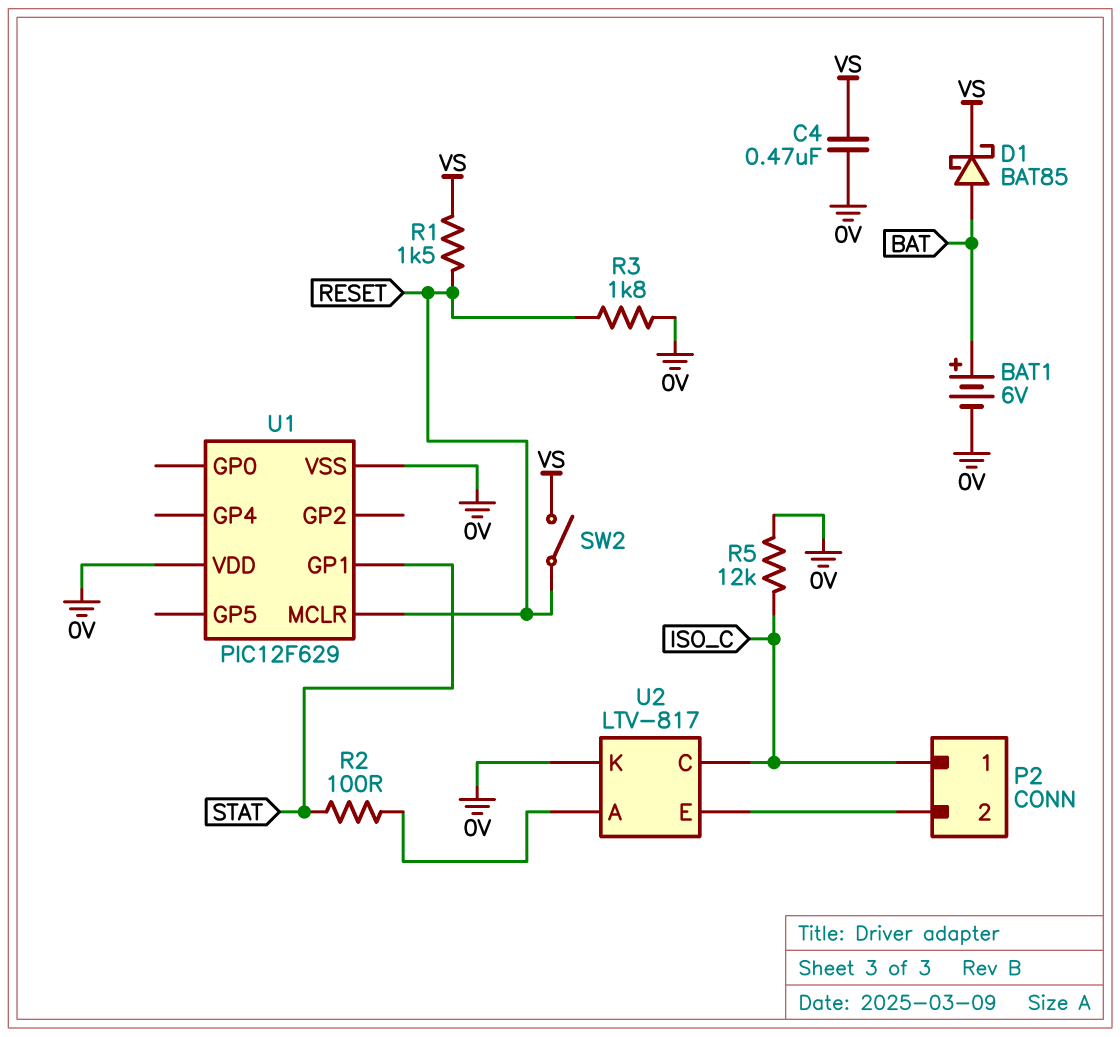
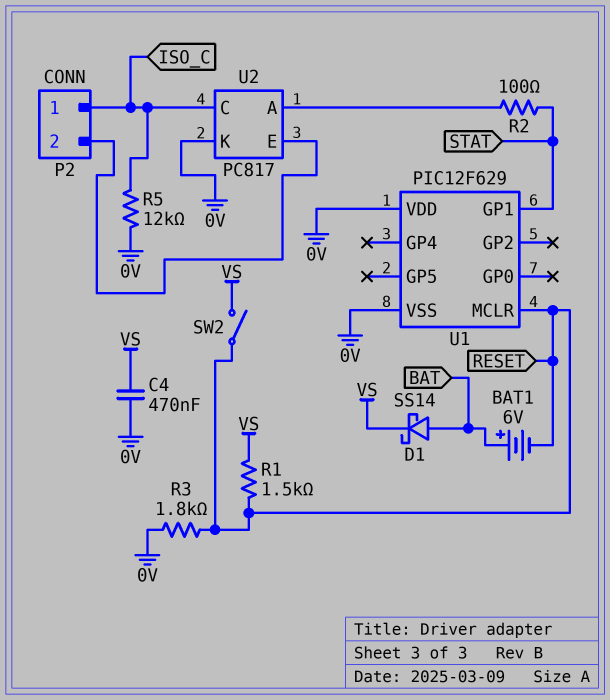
BAT1: 6V (plus BAT, minus 0V) -> 6V (plus BAT, minus RESET)
D1: schottky BAT85 (A BAT, K VS) -> schottky SS14 (A BAT, K VS)
U2: LTV-817 -> PC817

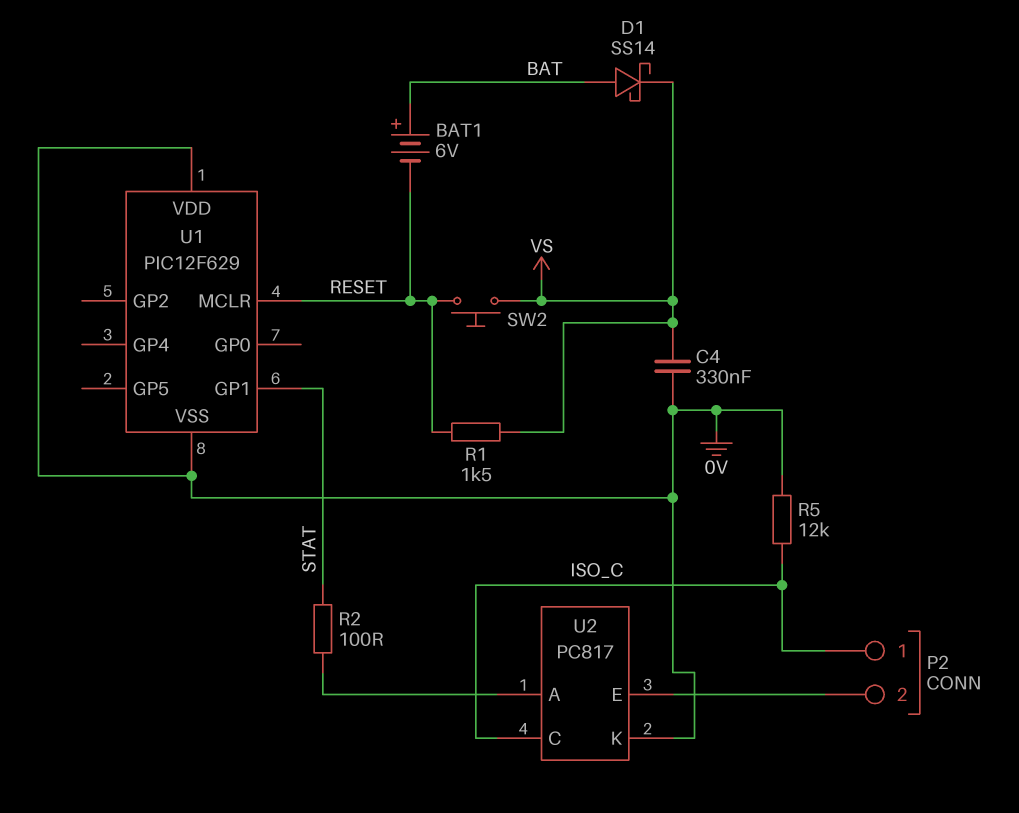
C4: 470nF (0V, VS) -> 330nF (0V, VS)
R3: 1.8k (0V, RESET) -> none
SW2: switch (RESET, VS) -> button (RESET, VS)

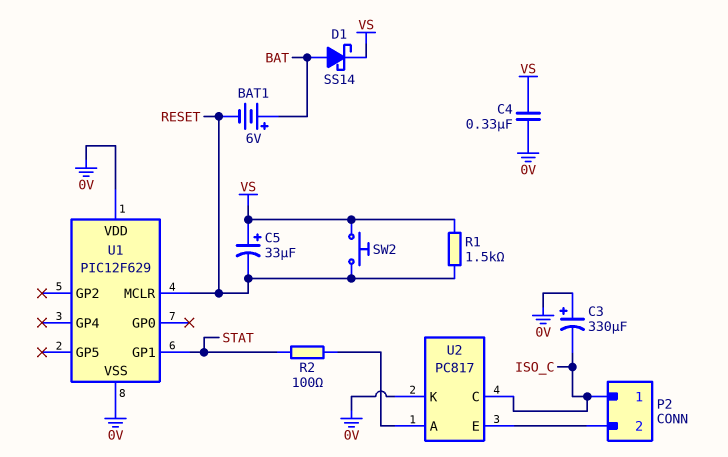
C3: none -> 330uF (plus 0V, minus ISO_C)
C5: none -> 33uF (plus VS, minus RESET)
R5: 12k (0V, ISO_C) -> none

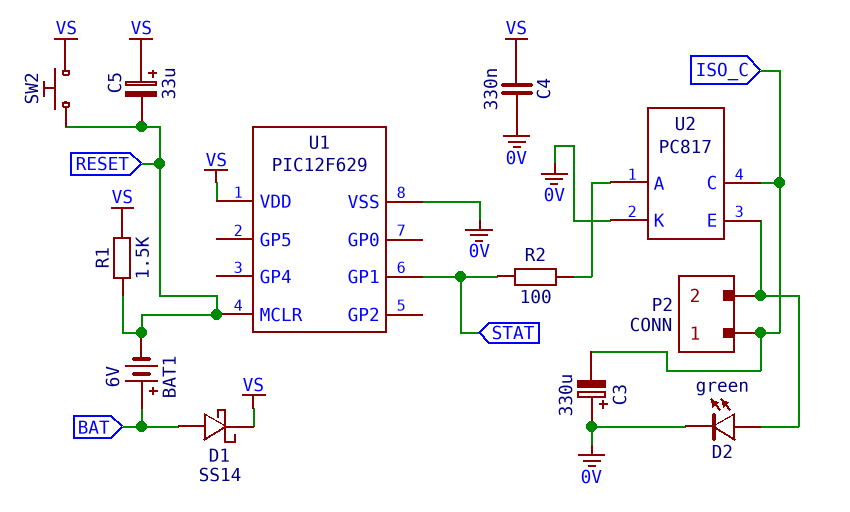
D2: none -> LED green (A P2/2, K 0V)
U1 pin VDD: 0V -> VS

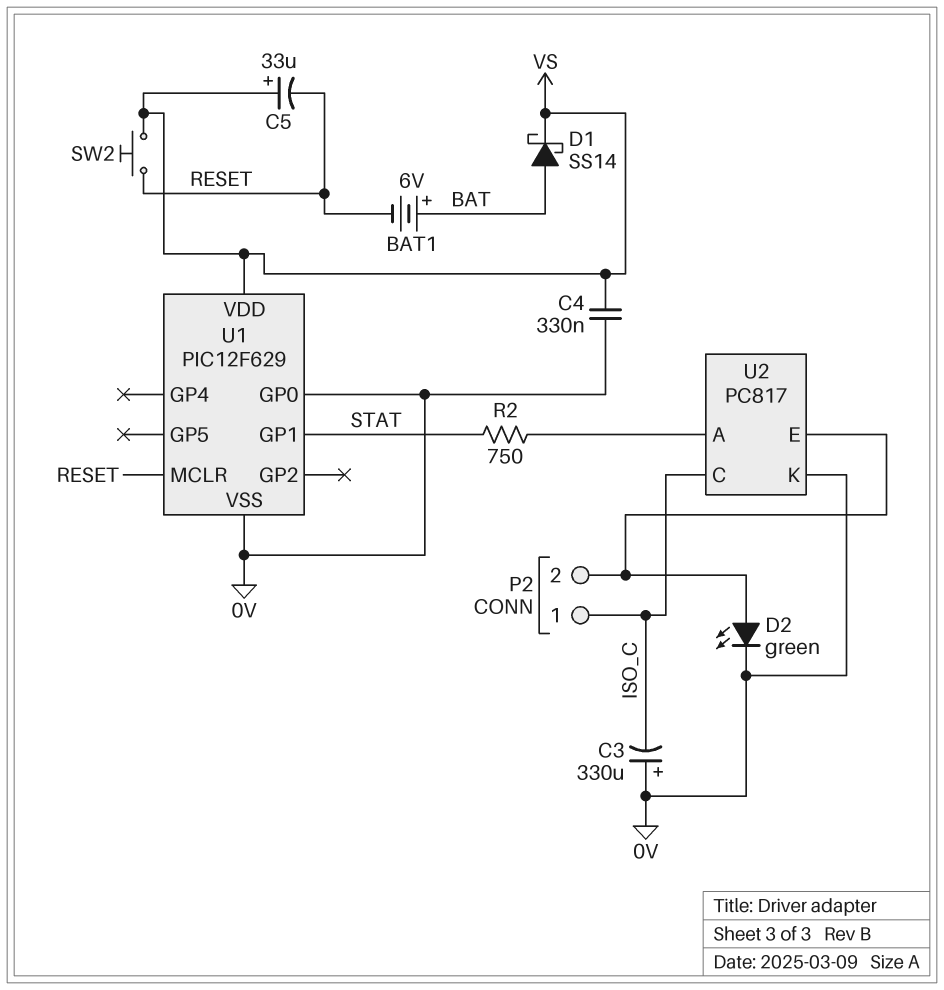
R1: 1.5k (RESET, VS) -> none
R2: 100 (STAT, U2/A) -> 750 (STAT, U2/A)
U1 pin GP0: none -> 0V

